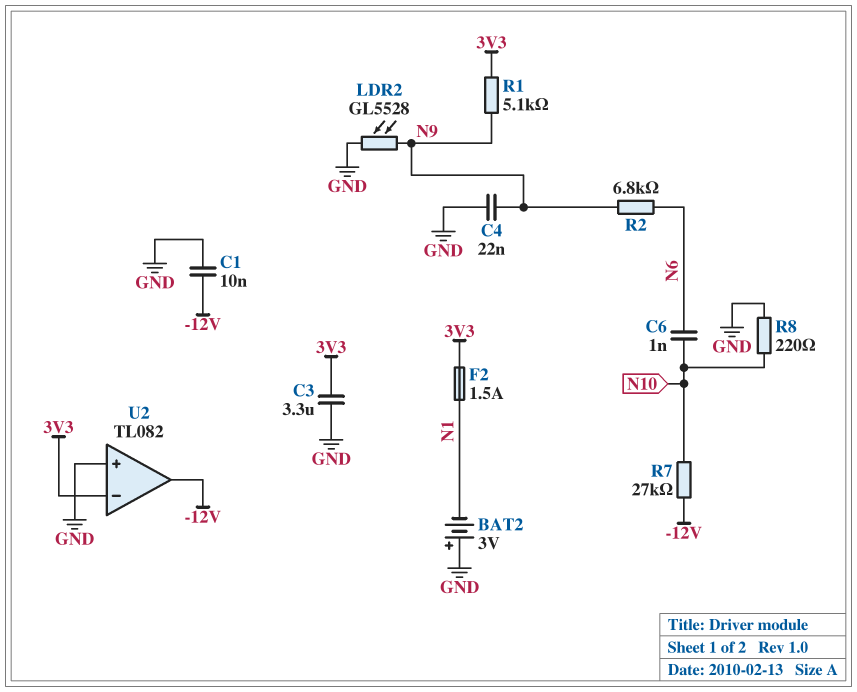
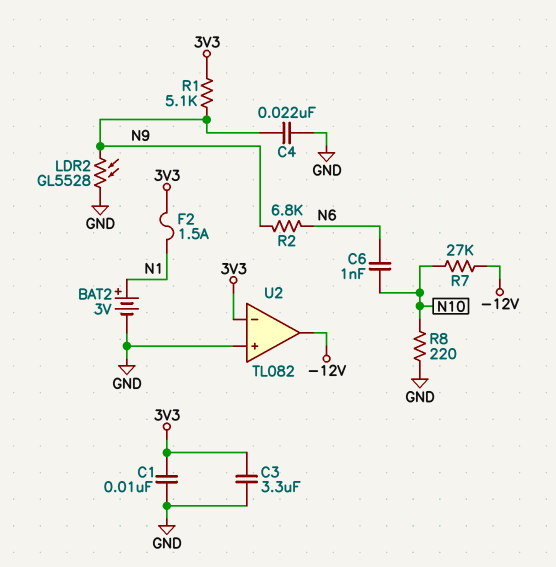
BAT2: 3V (plus GND, minus N1) -> 3V (plus N1, minus GND)
C1: 10nF (-12V, GND) -> 10nF (3V3, GND)

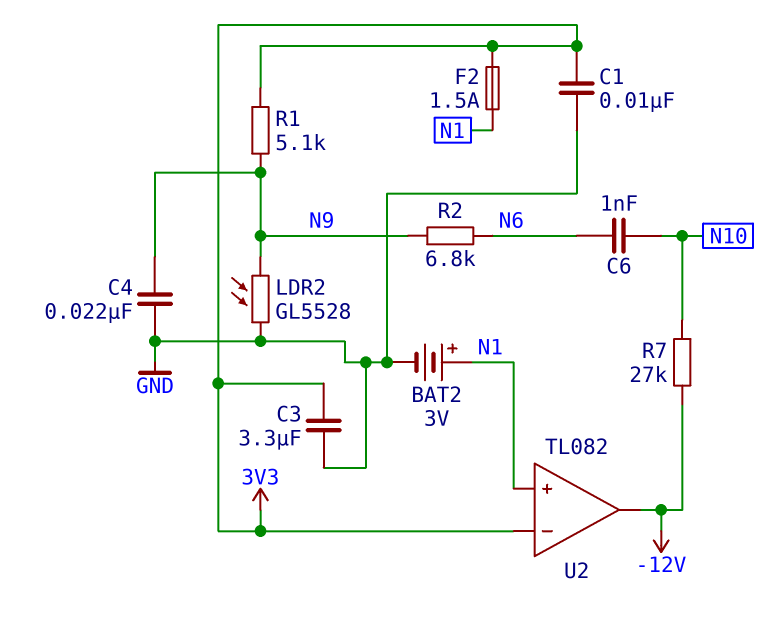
R8: 220 (GND, N10) -> none
U2 pin in+: GND -> N1

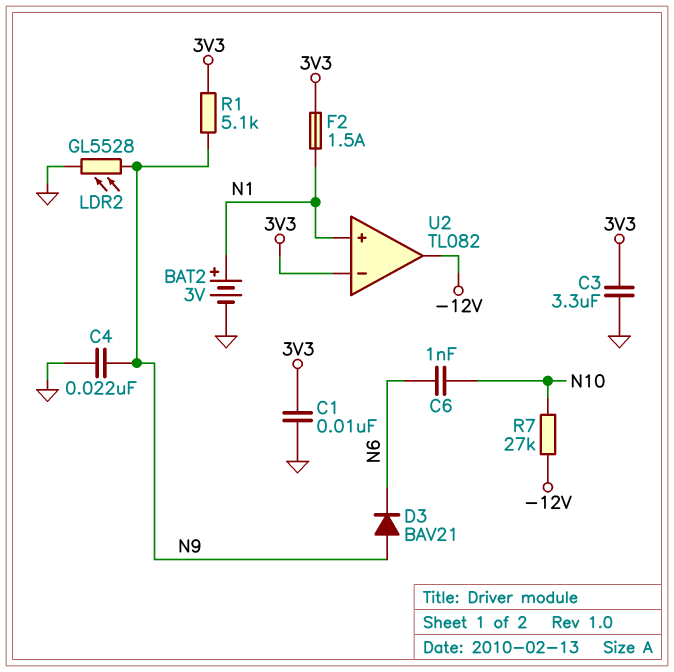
D3: none -> diode BAV21 (A N9, K N6)
R2: 6.8k (N6, N9) -> none

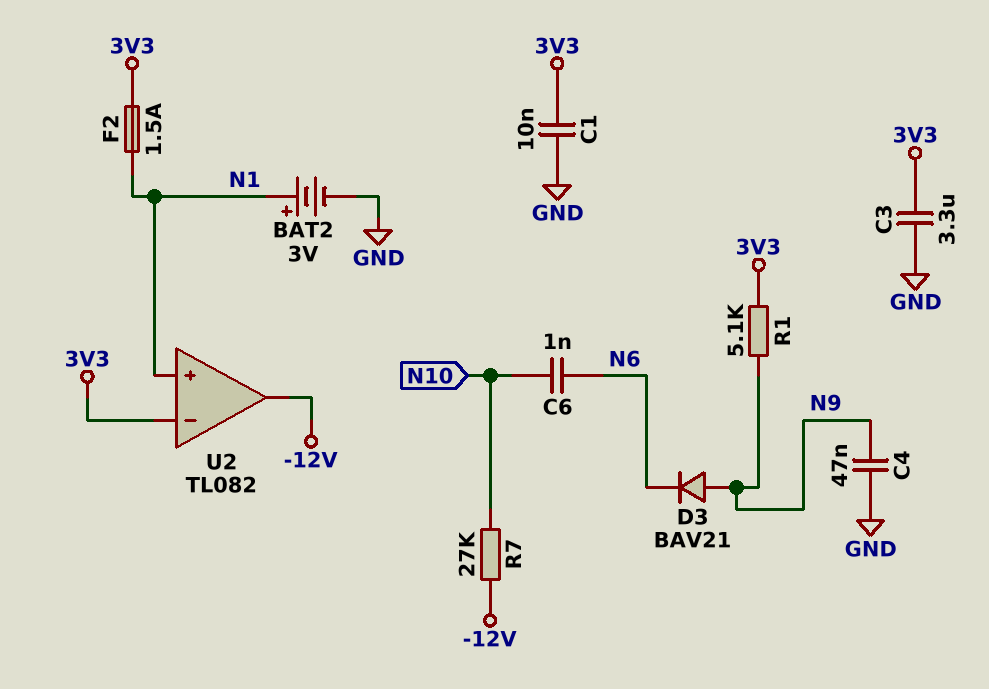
C4: 22nF (GND, N9) -> 47nF (GND, N9)
LDR2: GL5528 (GND, N9) -> none

